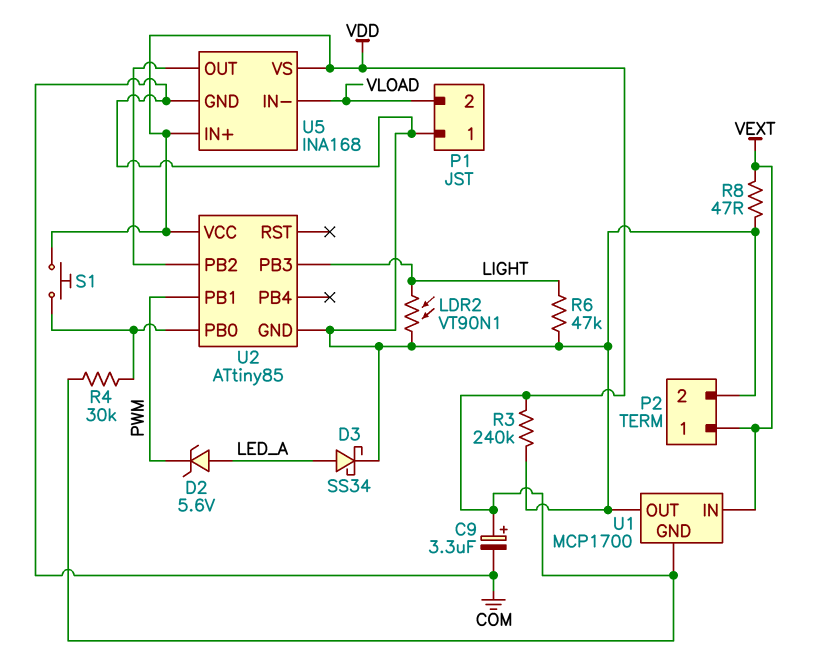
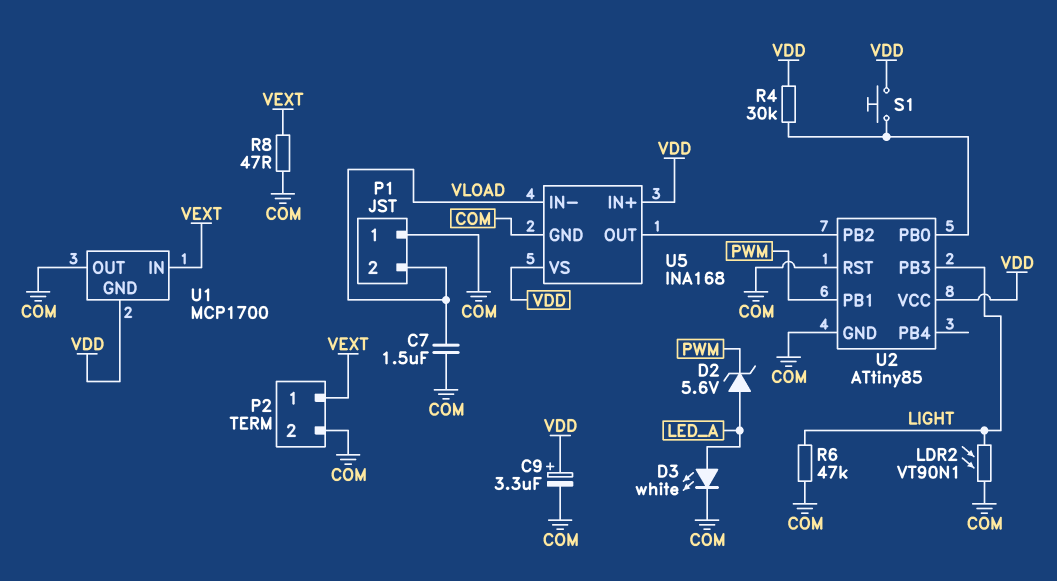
C7: none -> 1.5uF (COM, VLOAD)
D3: schottky SS34 (A LED_A, K COM) -> LED white (A LED_A, K COM)
R3: 240k (COM, VDD) -> none
U2 pin RST: none -> COM

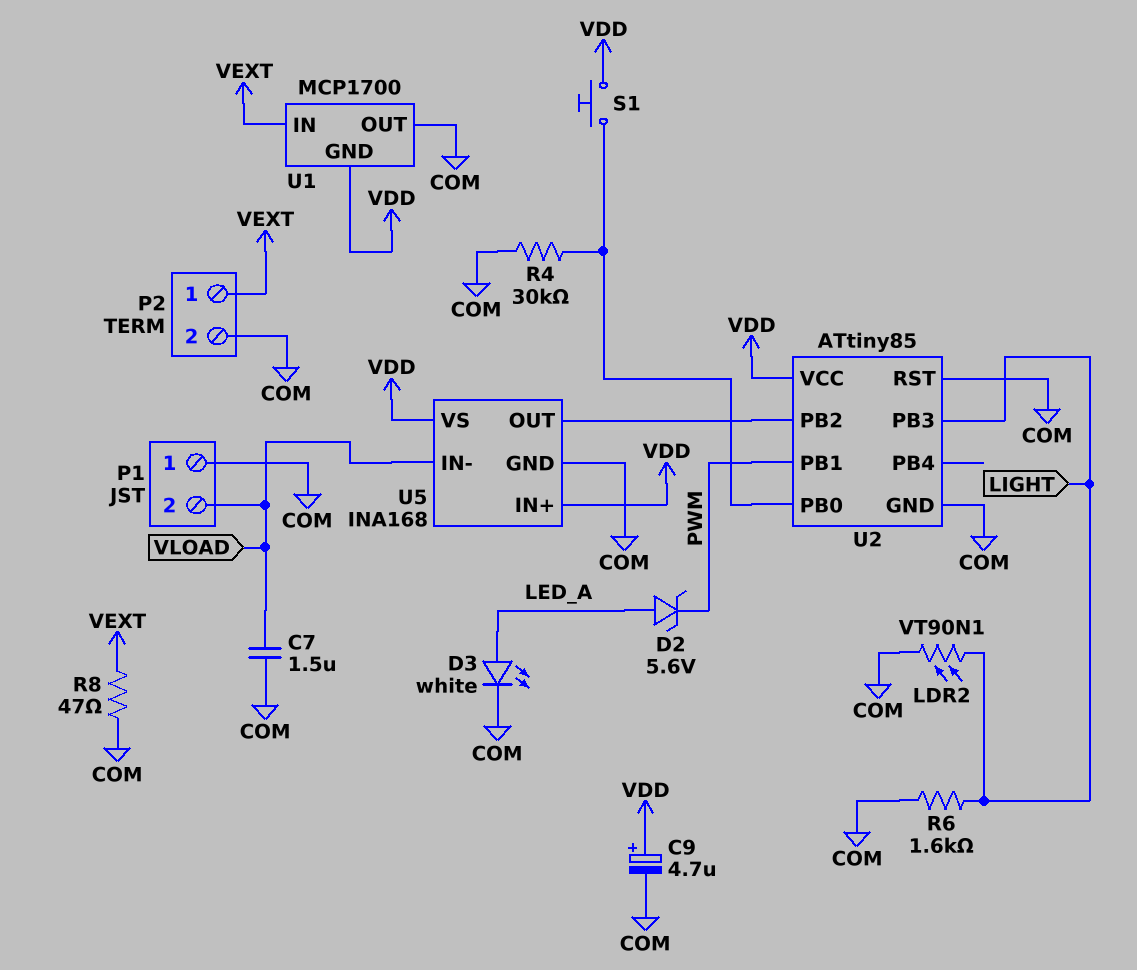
C9: 3.3uF (plus VDD, minus COM) -> 4.7uF (plus VDD, minus COM)
R4: 30k (U2/PB0, VDD) -> 30k (COM, U2/PB0)
R6: 47k (COM, LIGHT) -> 1.6k (COM, LIGHT)

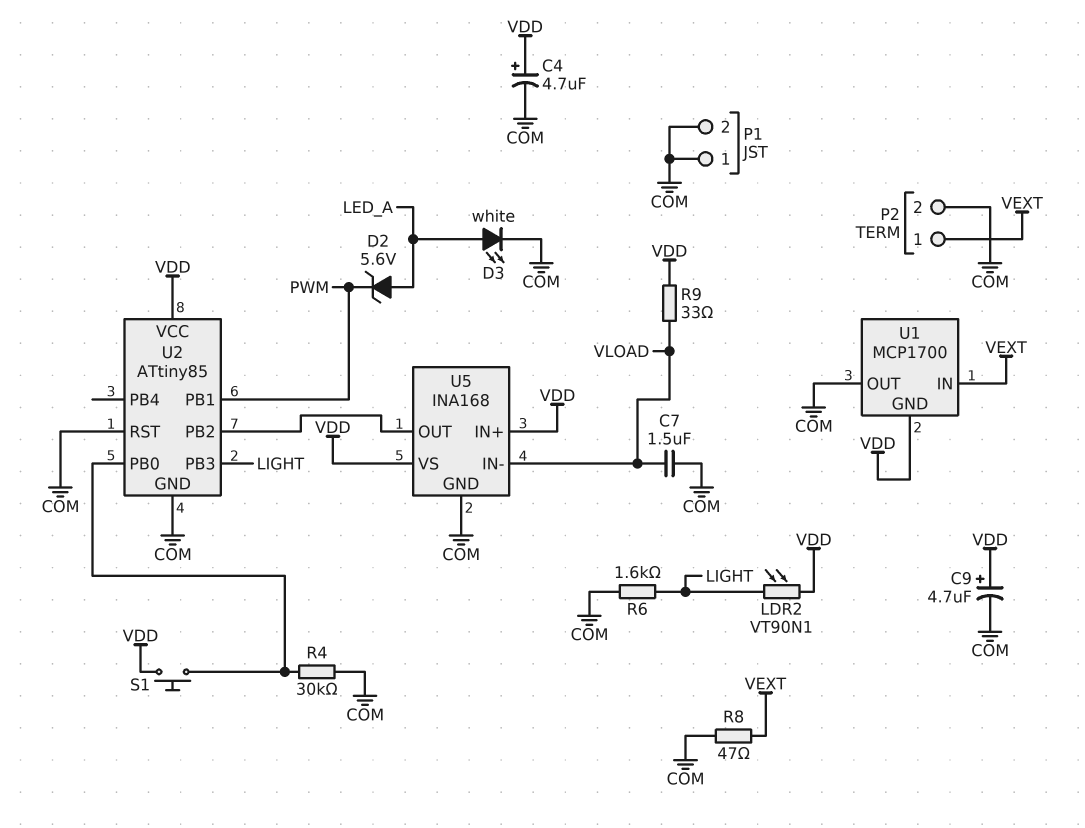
C4: none -> 4.7uF (plus VDD, minus COM)
LDR2: VT90N1 (COM, LIGHT) -> VT90N1 (LIGHT, VDD)
P1 pin 2: VLOAD -> COM
R9: none -> 33 (VDD, VLOAD)

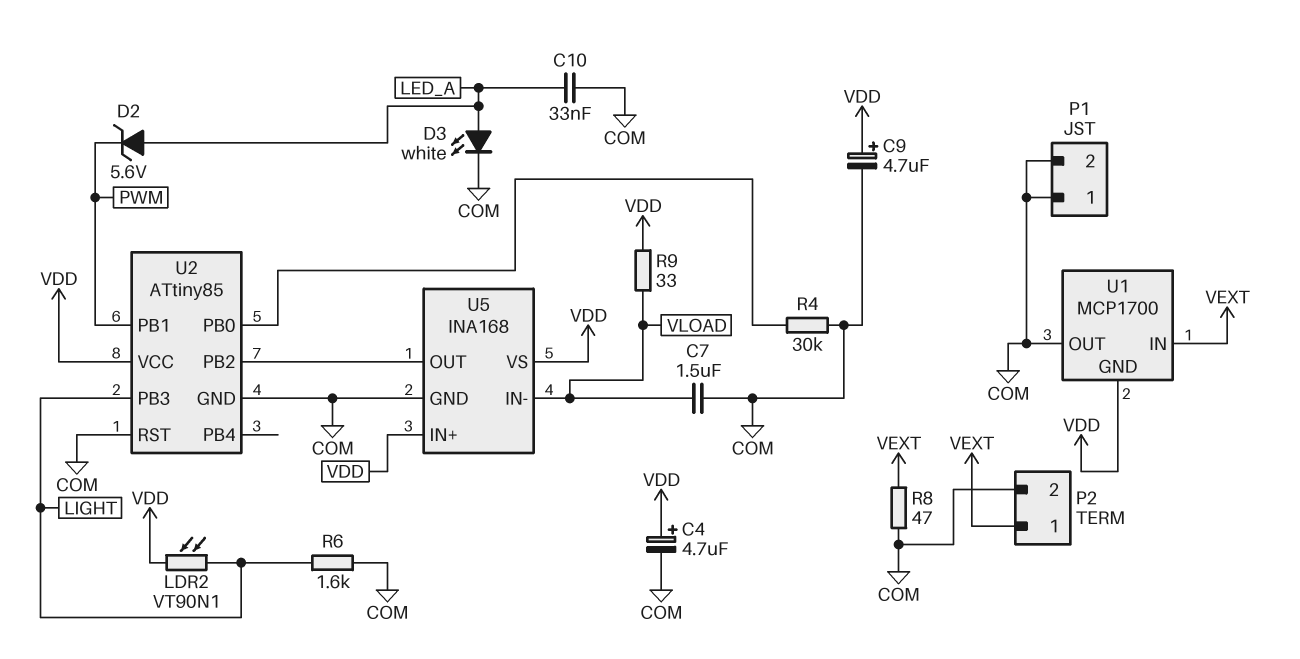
C10: none -> 33nF (COM, LED_A)
S1: button (U2/PB0, VDD) -> none

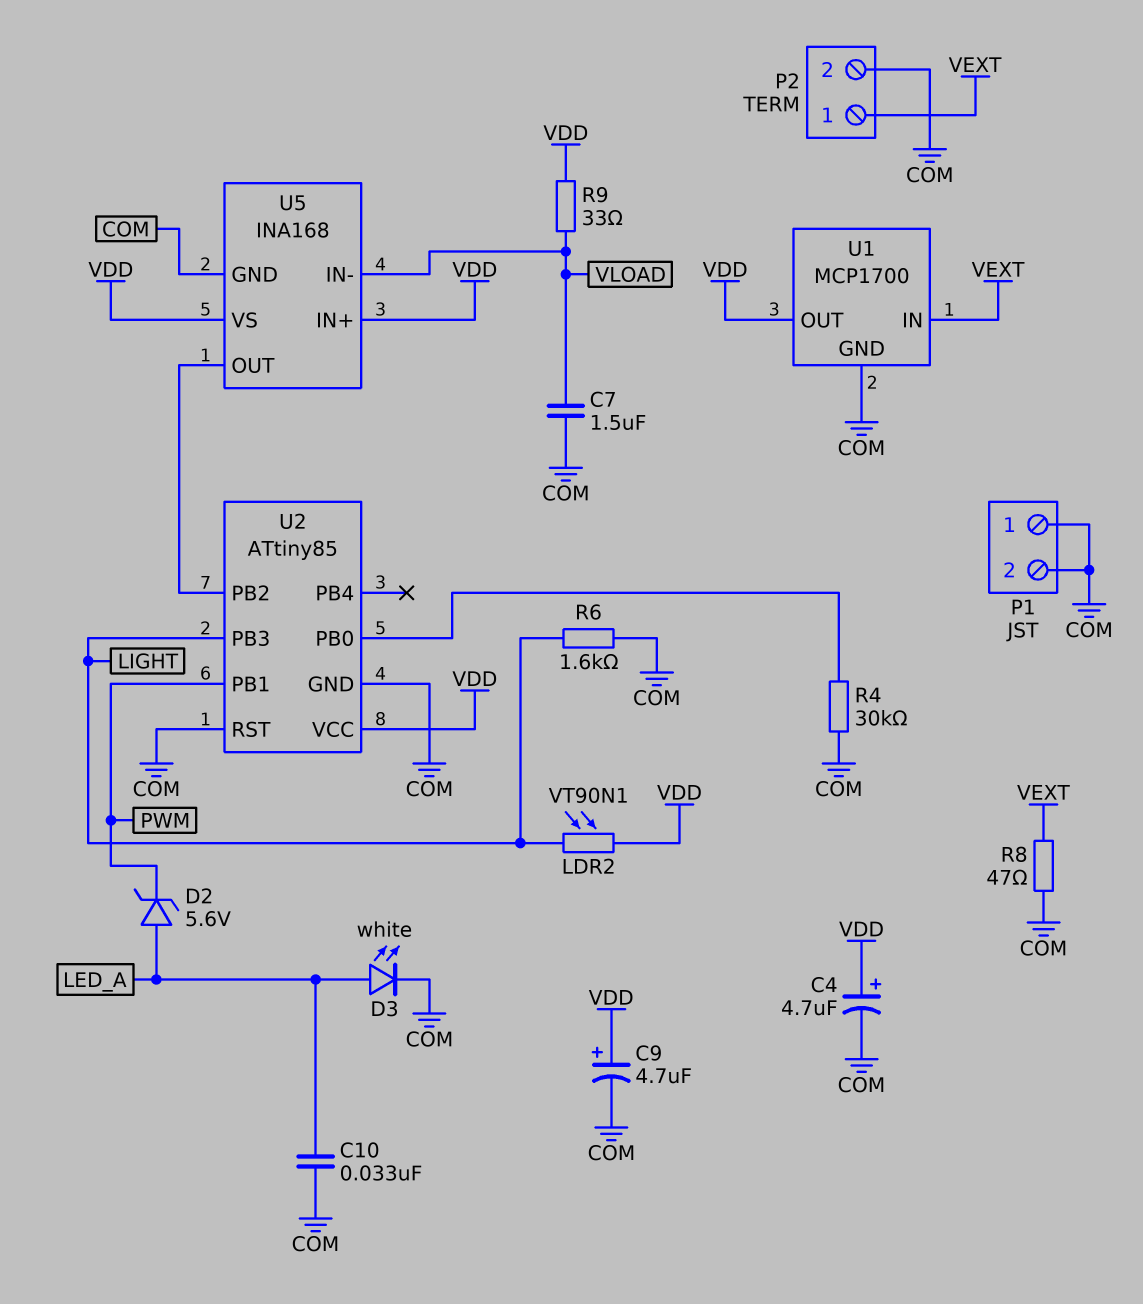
U1 pin GND: VDD -> COM
U1 pin OUT: COM -> VDD

